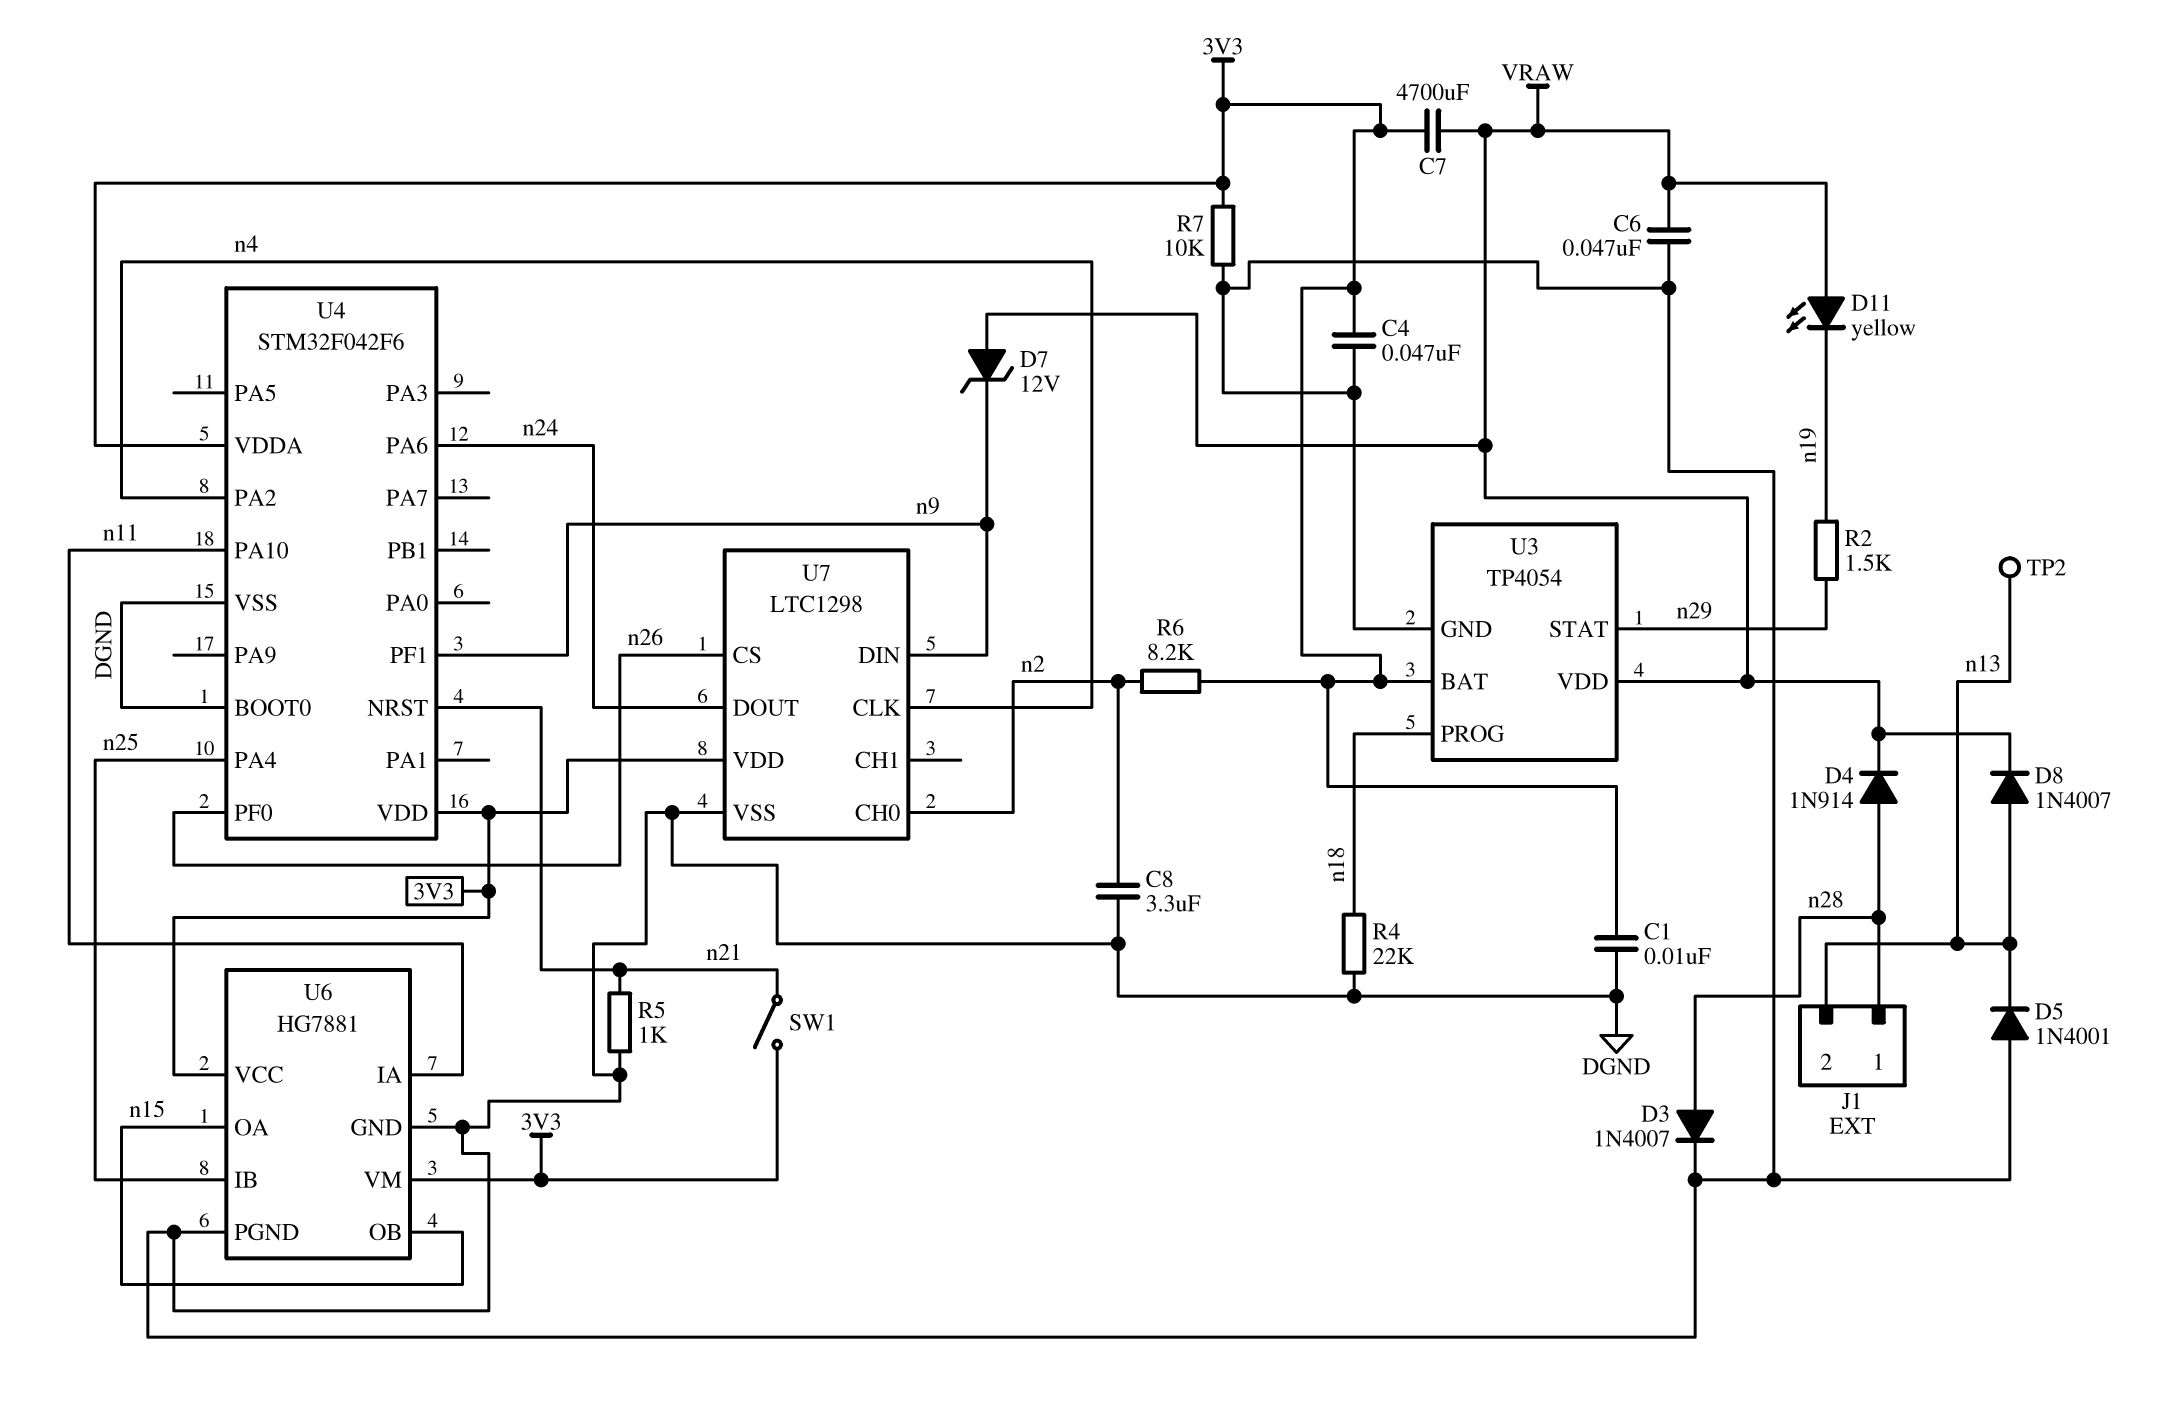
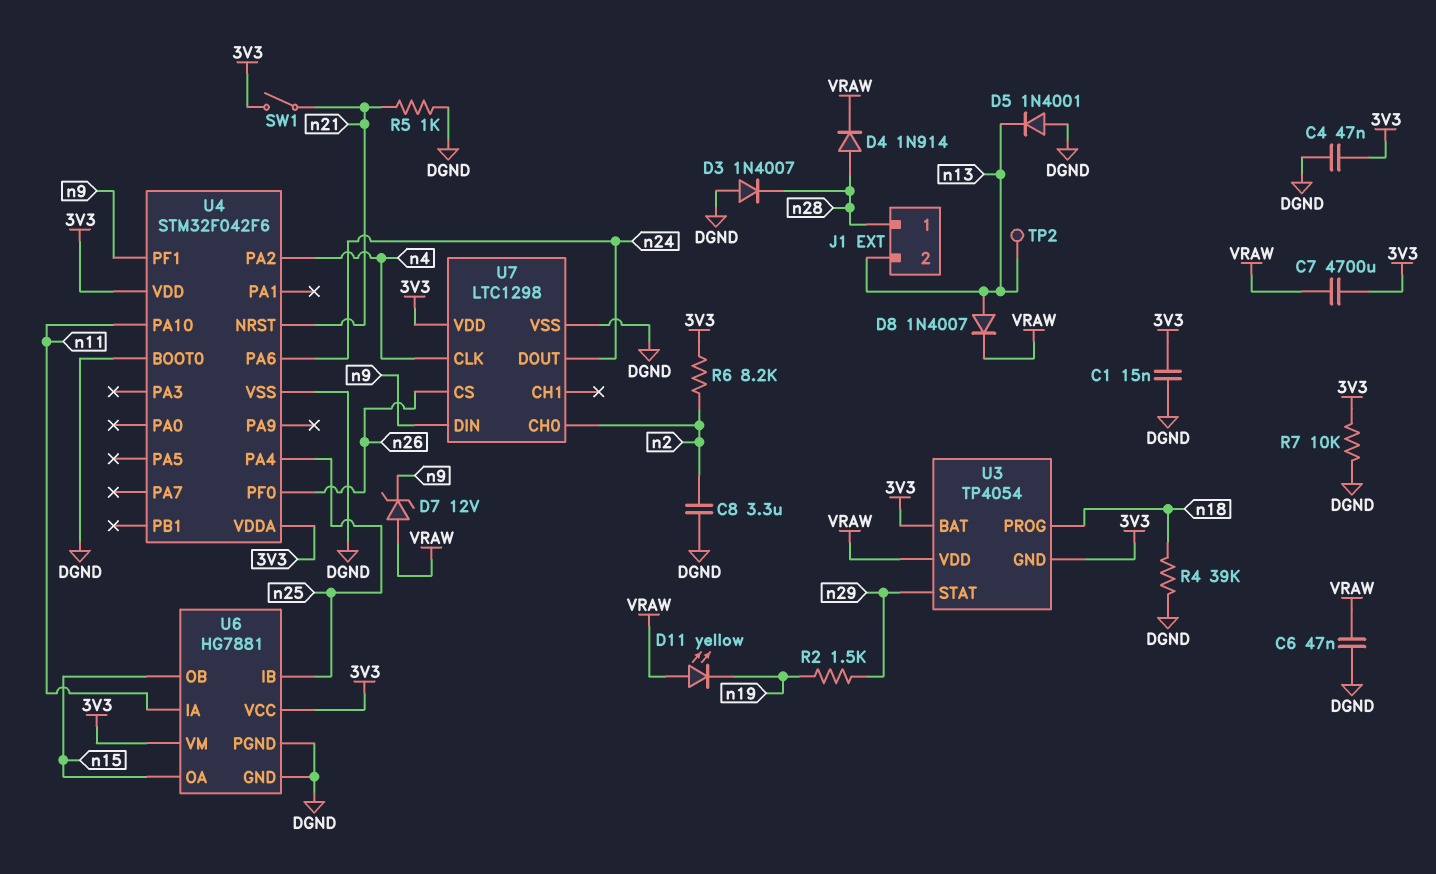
C1: 10nF (3V3, DGND) -> 15nF (3V3, DGND)
D3: diode 1N4007 (A n28, K DGND) -> diode 1N4007 (A DGND, K n28)
R4: 22k (DGND, n18) -> 39k (DGND, n18)
U3 pin GND: DGND -> 3V3

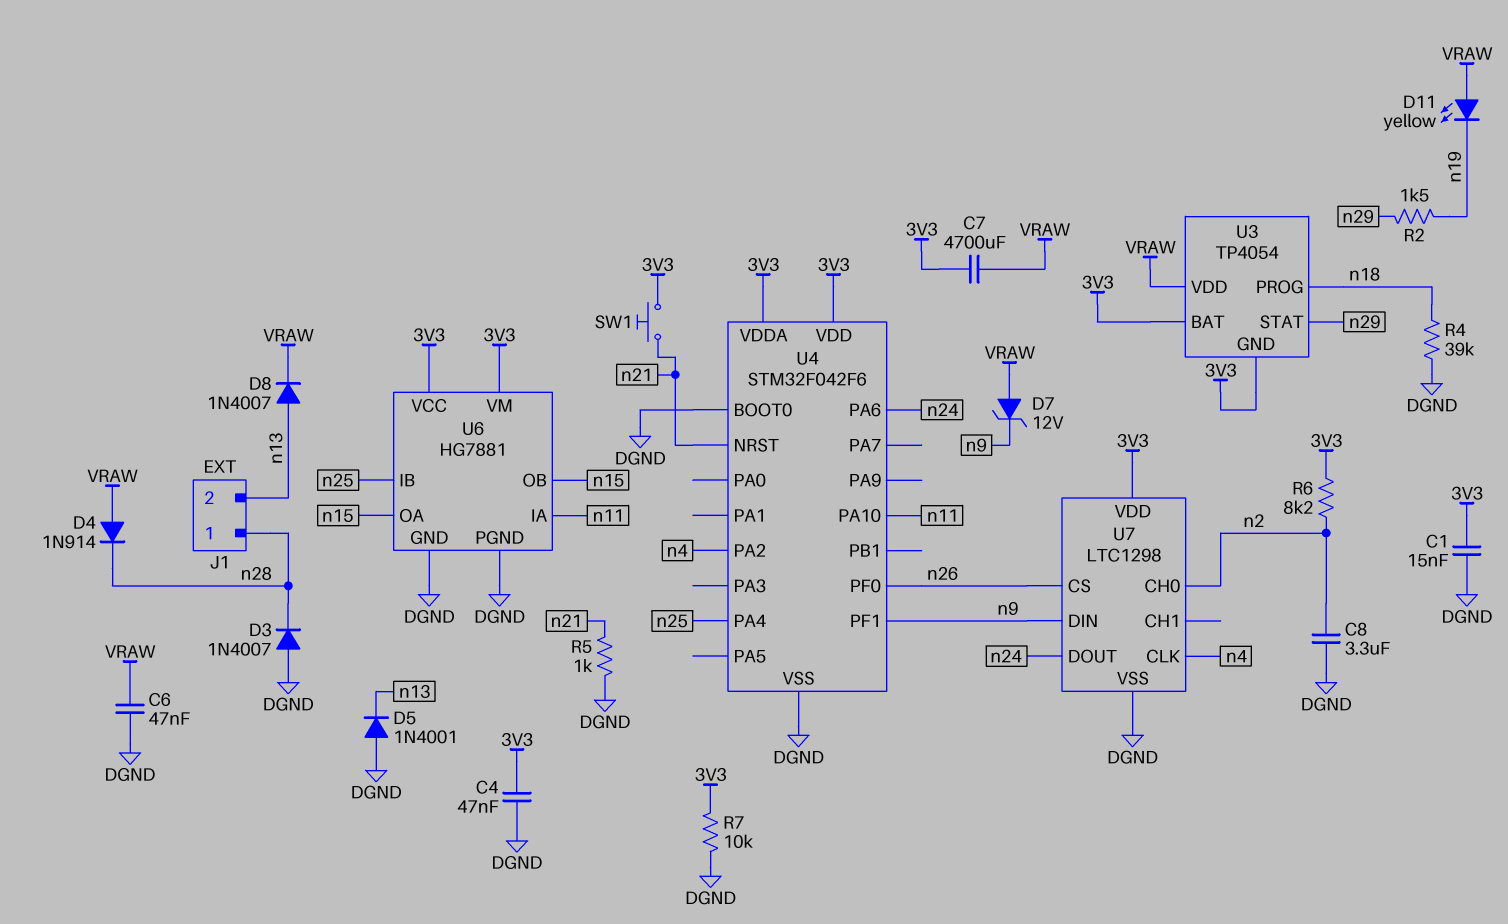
D4: diode 1N914 (A n28, K VRAW) -> diode 1N914 (A VRAW, K n28)
SW1: switch (3V3, n21) -> button (3V3, n21)
TP2: test point (n13) -> none

